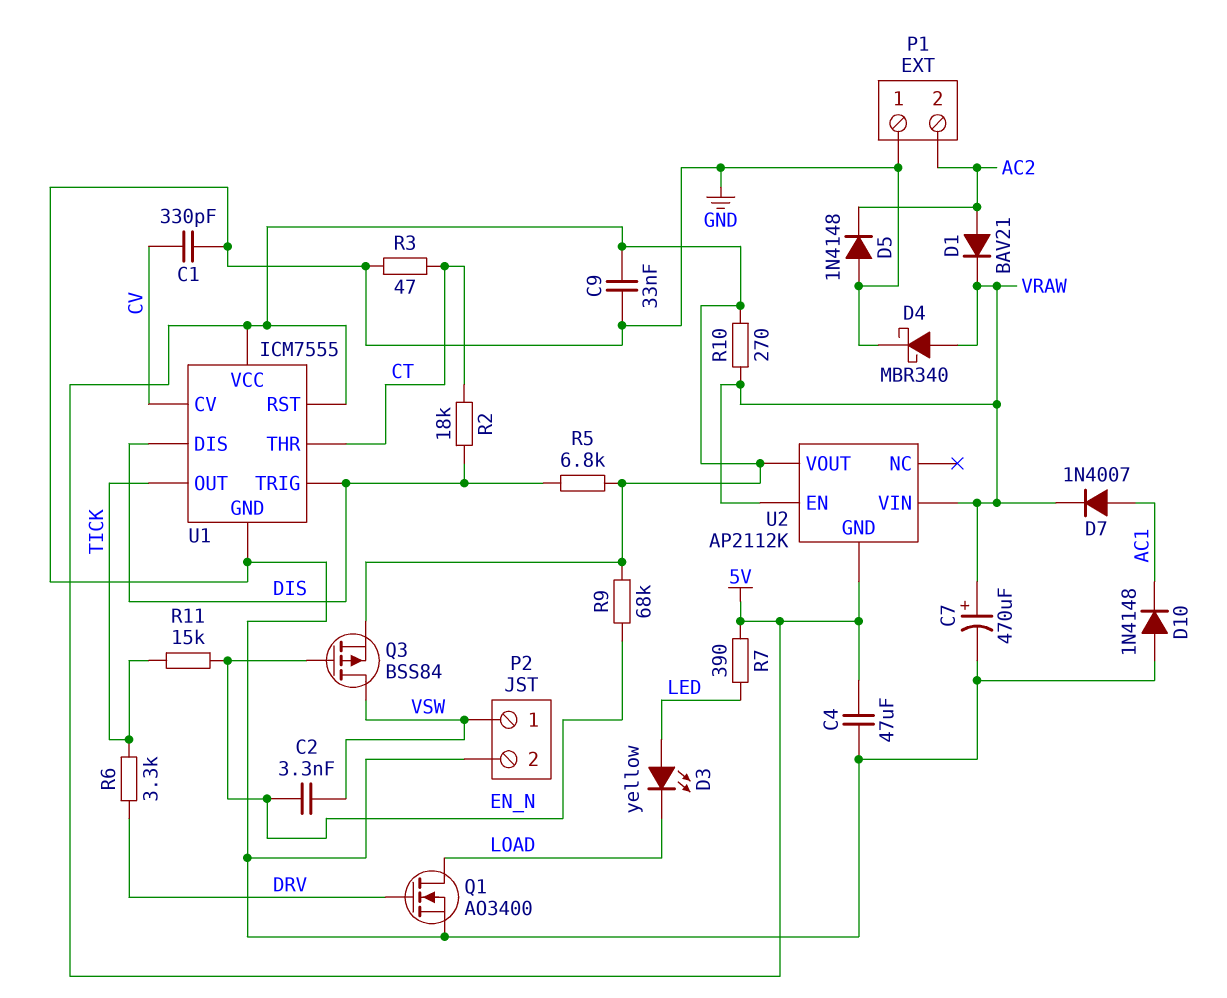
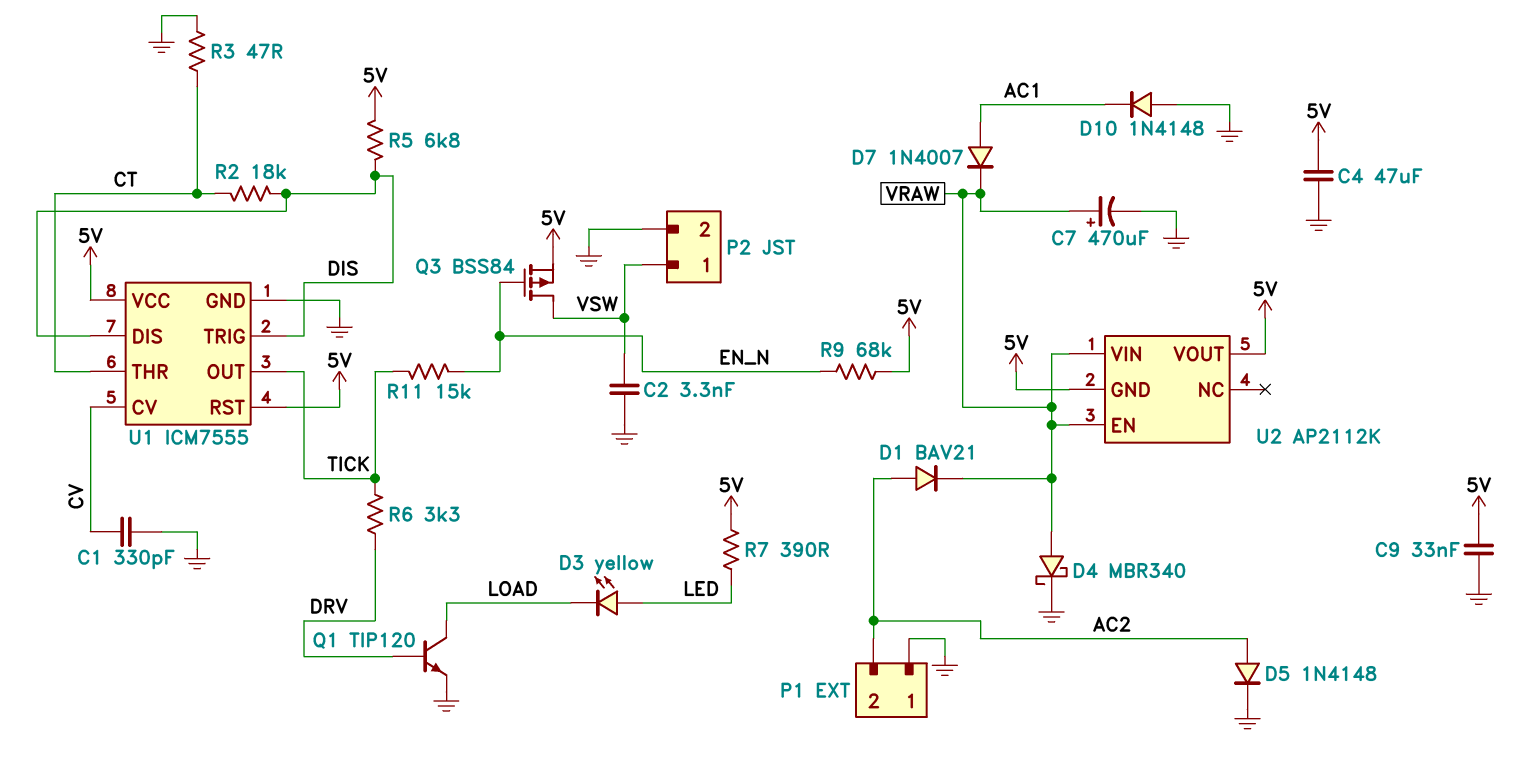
C2: 3.3nF (EN_N, VSW) -> 3.3nF (GND, VSW)
D5: diode 1N4148 (A GND, K AC2) -> diode 1N4148 (A AC2, K GND)
Q1: NMOS AO3400 (G DRV, D LOAD, S GND) -> NPN TIP120 (B DRV, C LOAD, E GND)
R10: 270 (5V, VRAW) -> none

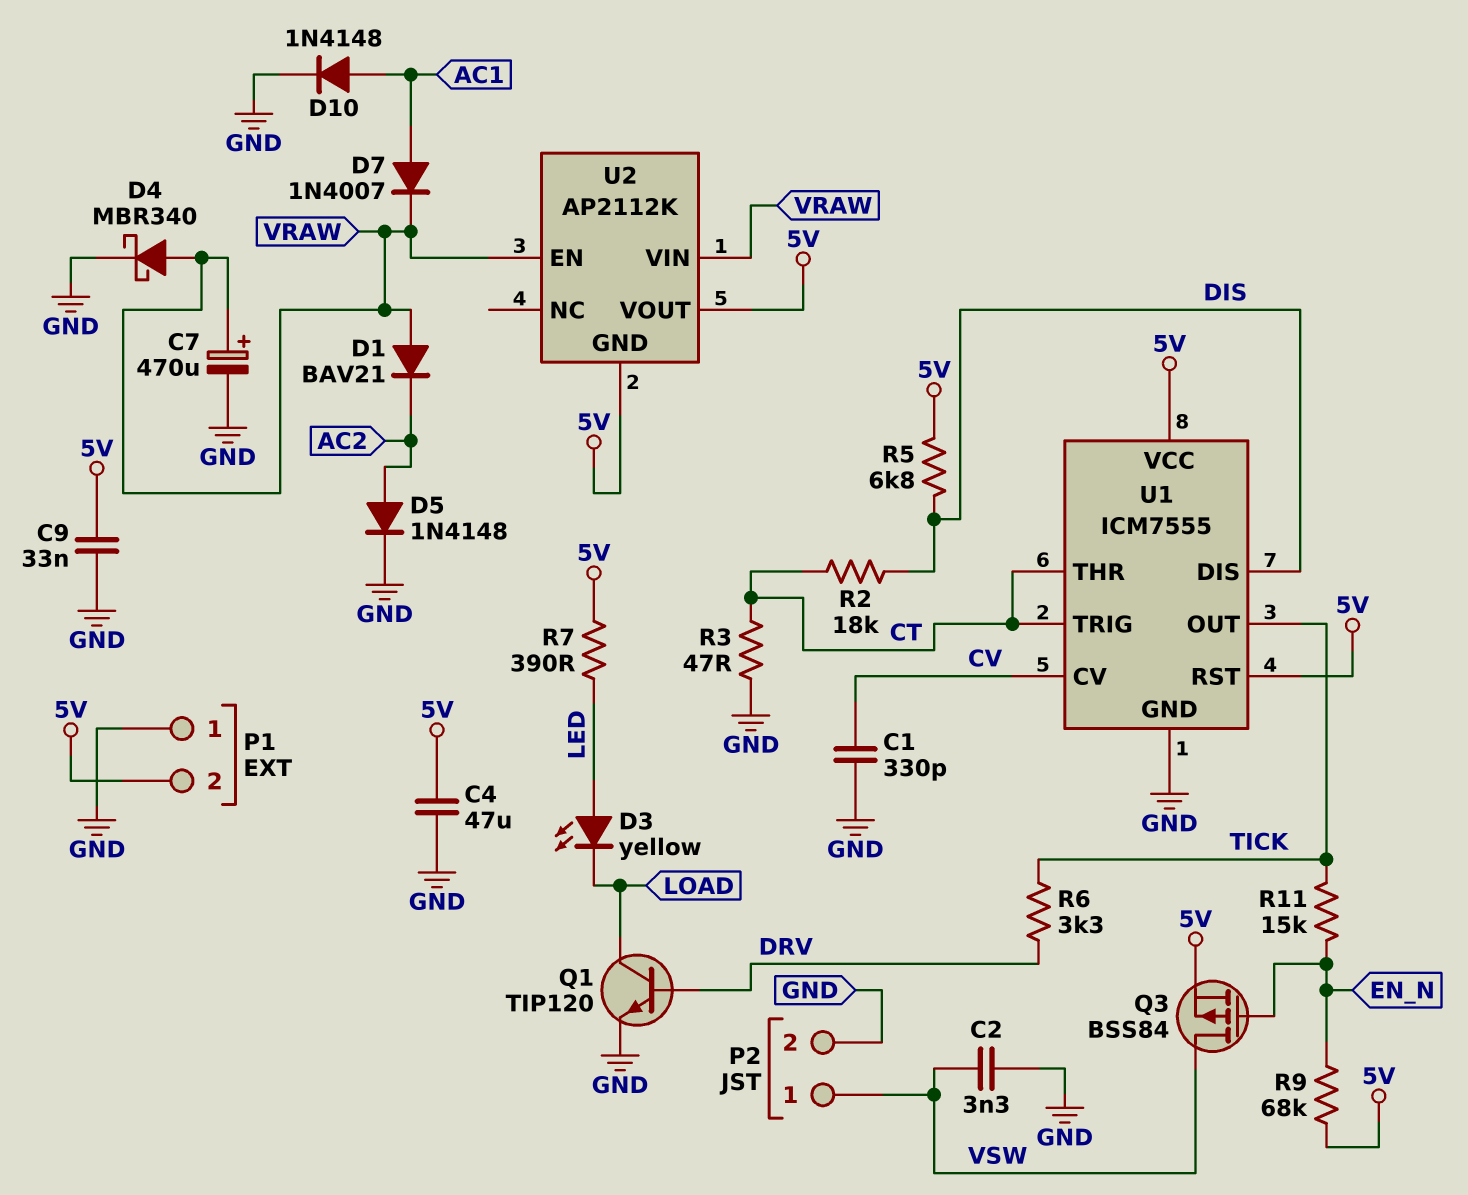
D1: diode BAV21 (A AC2, K VRAW) -> diode BAV21 (A VRAW, K AC2)
D10: diode 1N4148 (A GND, K AC1) -> diode 1N4148 (A AC1, K GND)
P1 pin 2: AC2 -> 5V
U1 pin TRIG: DIS -> CT

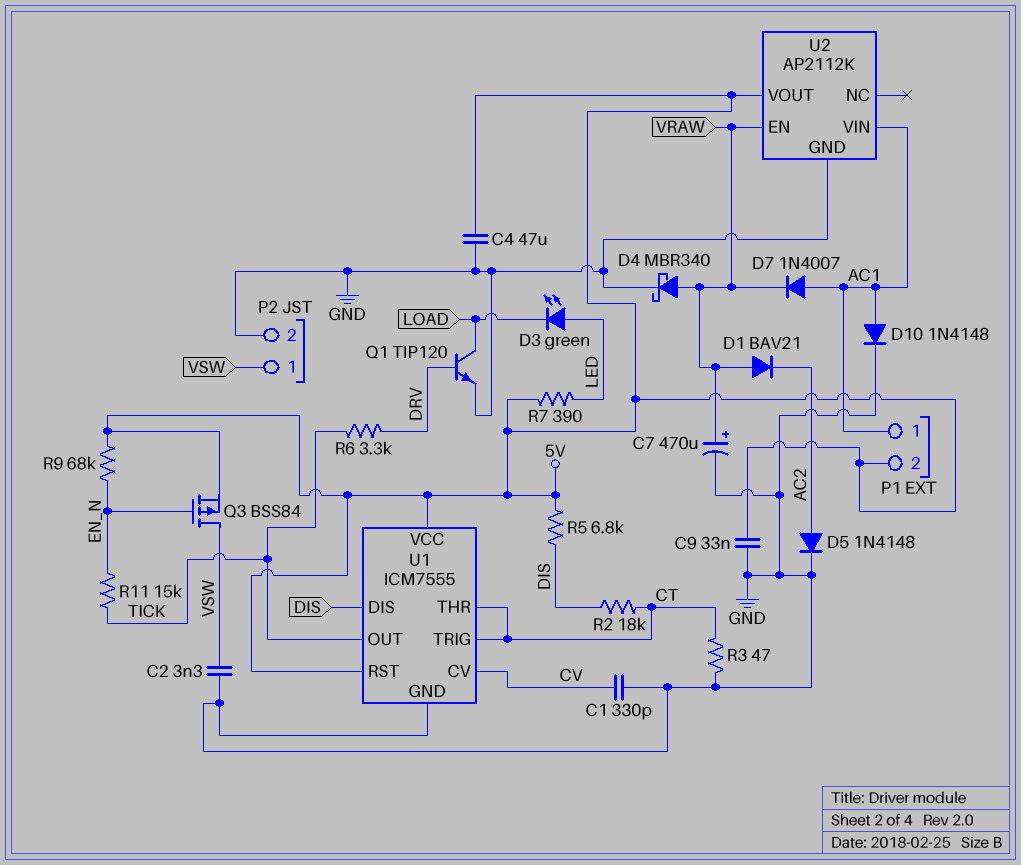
D3: LED yellow (A LED, K LOAD) -> LED green (A LED, K LOAD)
P1 pin 1: GND -> AC1
U2 pin GND: 5V -> GND
U2 pin VIN: VRAW -> AC1

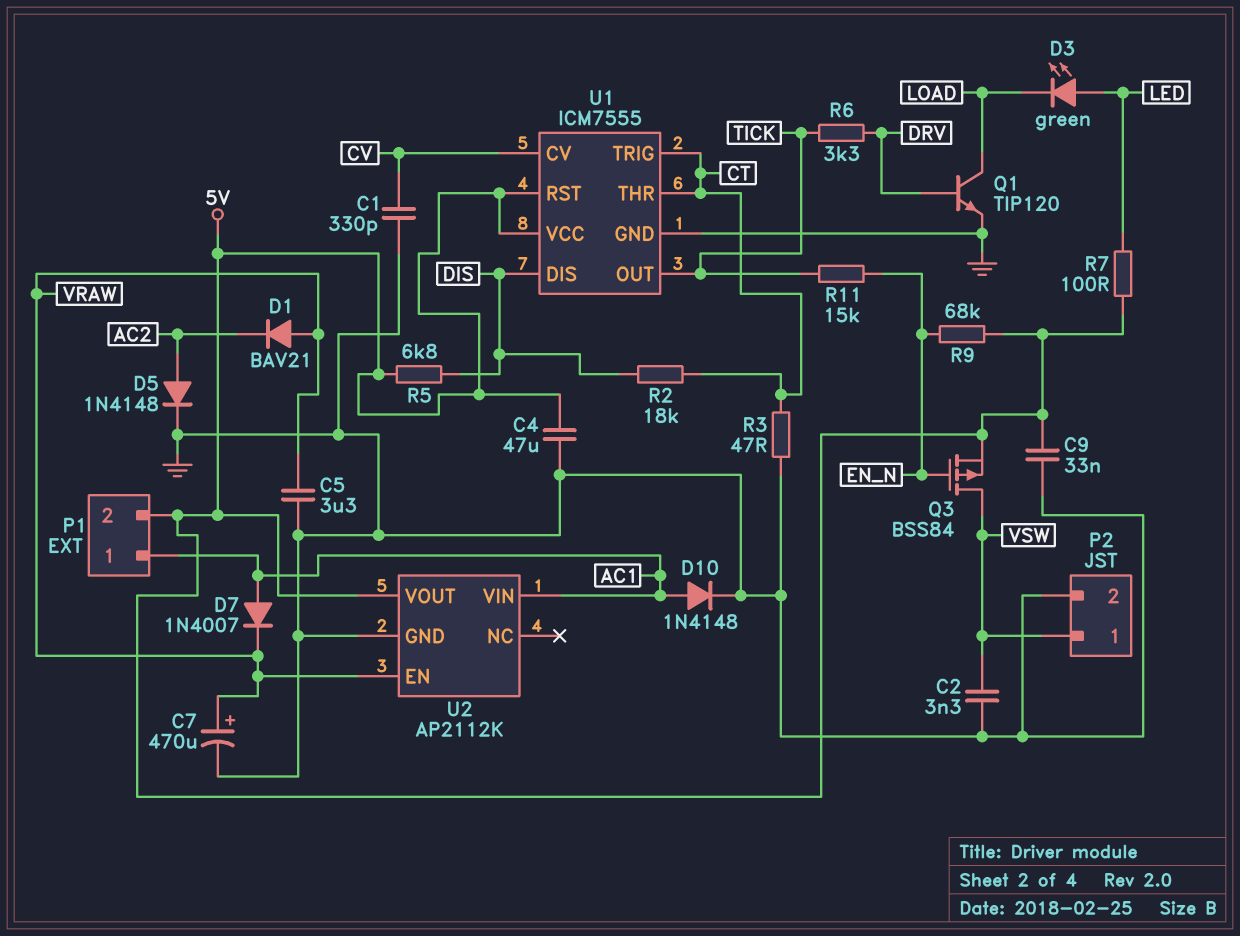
C5: none -> 3.3uF (GND, VRAW)
D4: schottky MBR340 (A VRAW, K GND) -> none
R7: 390 (5V, LED) -> 100 (5V, LED)

